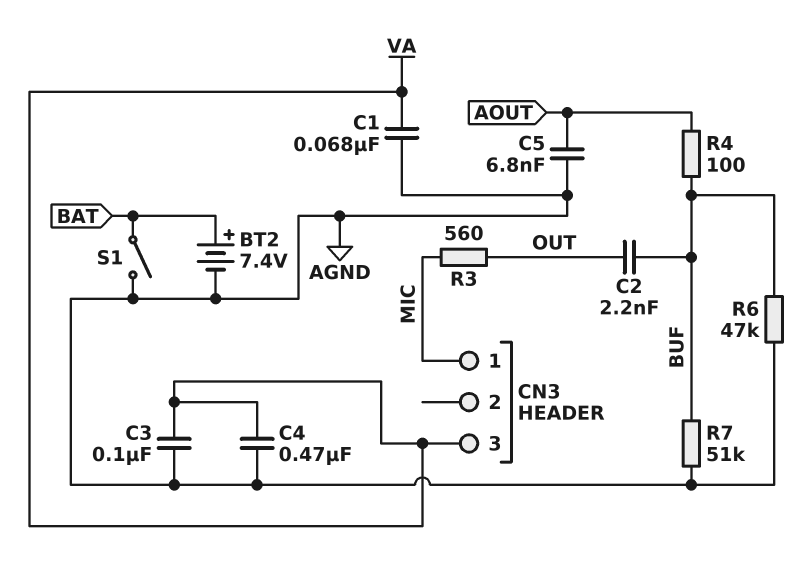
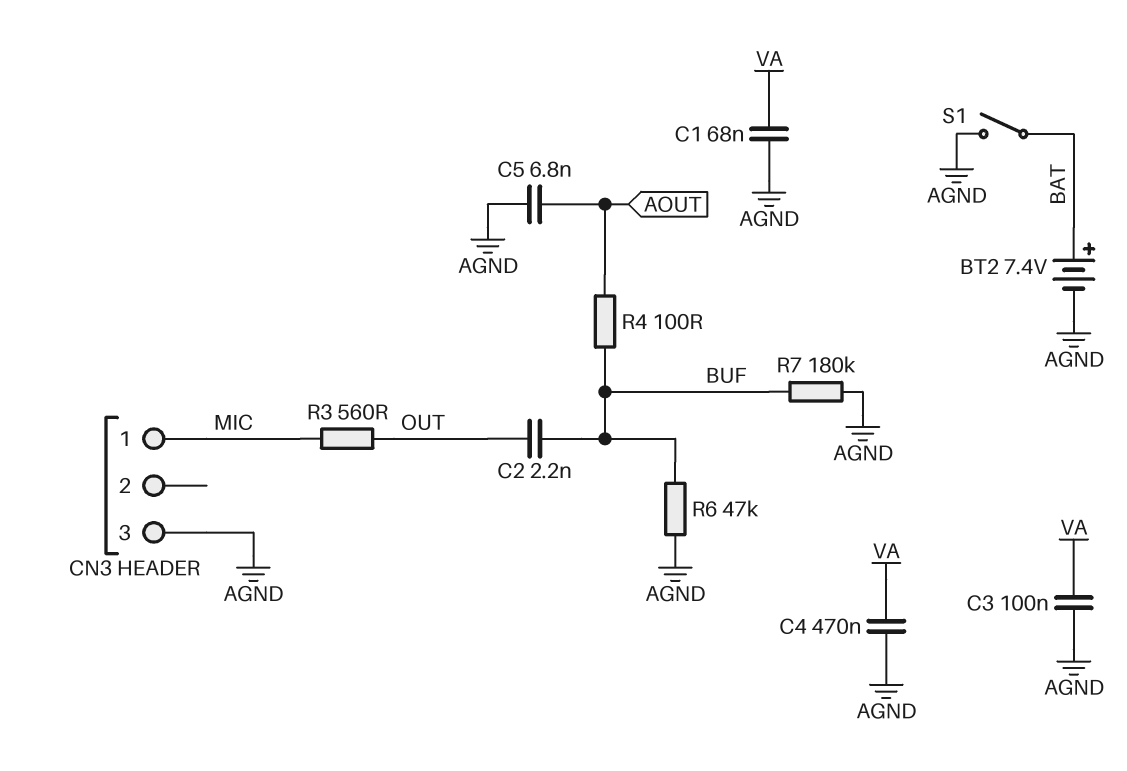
CN3 pin 3: VA -> AGND
R7: 51k (AGND, BUF) -> 180k (AGND, BUF)

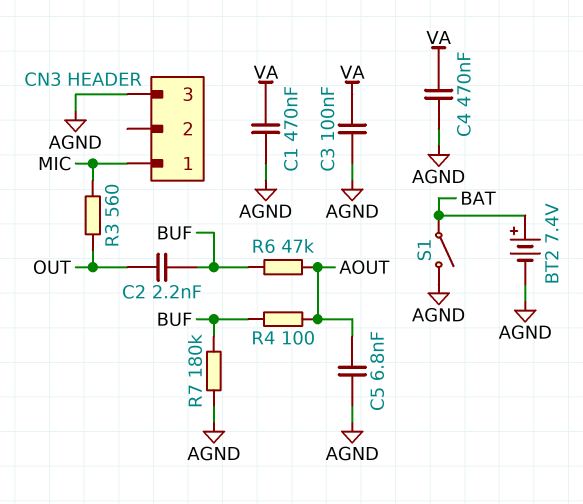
C1: 68nF (AGND, VA) -> 470nF (AGND, VA)
R6: 47k (AGND, BUF) -> 47k (AOUT, BUF)

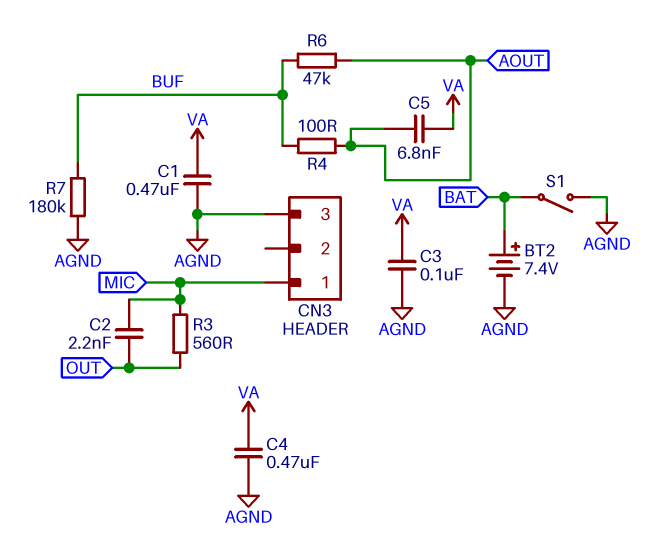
C2: 2.2nF (BUF, OUT) -> 2.2nF (MIC, OUT)
C5: 6.8nF (AGND, AOUT) -> 6.8nF (AOUT, VA)

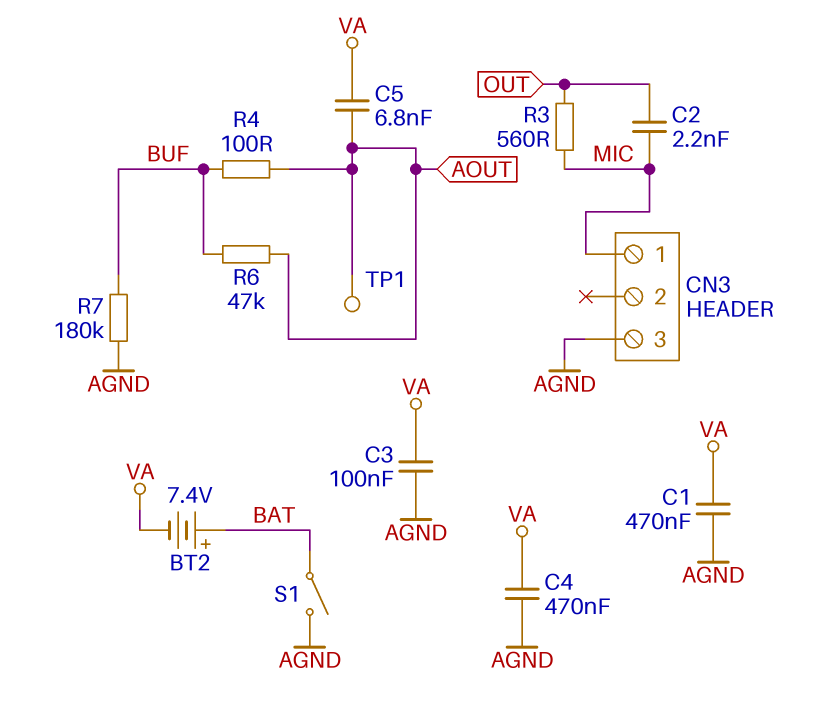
BT2: 7.4V (plus BAT, minus AGND) -> 7.4V (plus BAT, minus VA)
TP1: none -> test point (AOUT)

